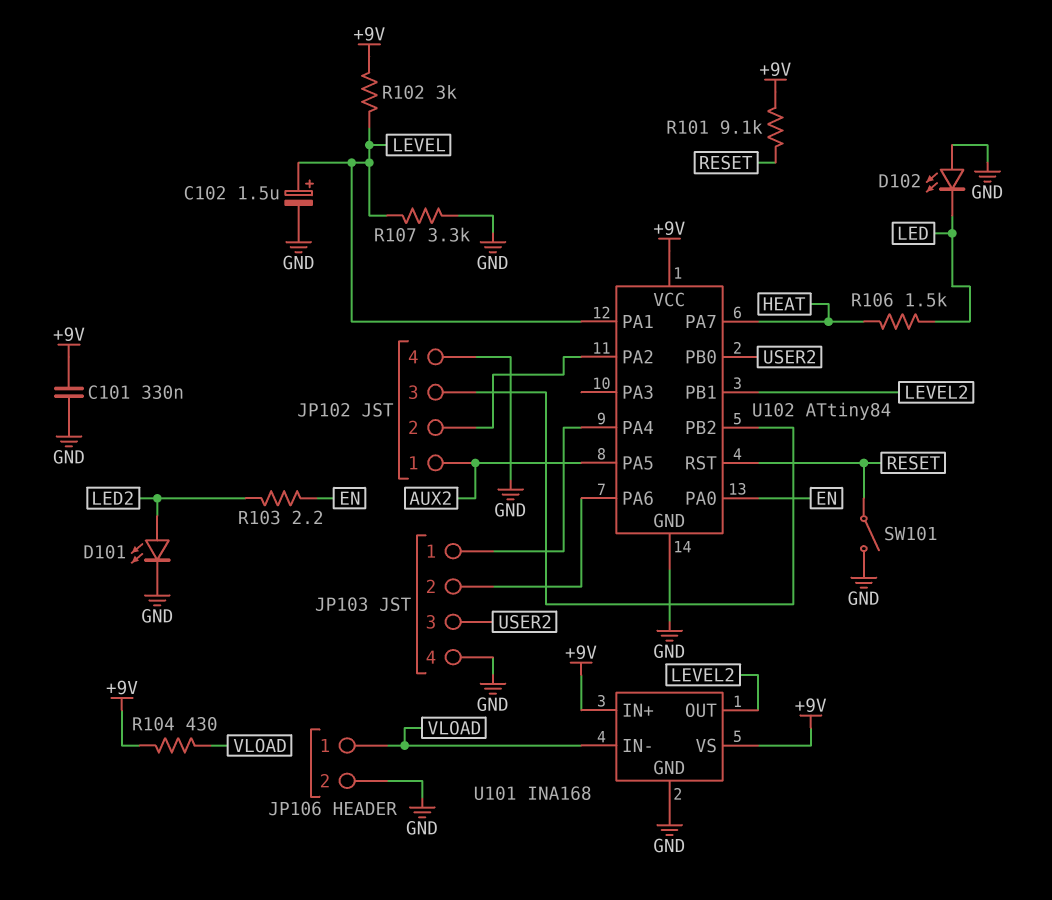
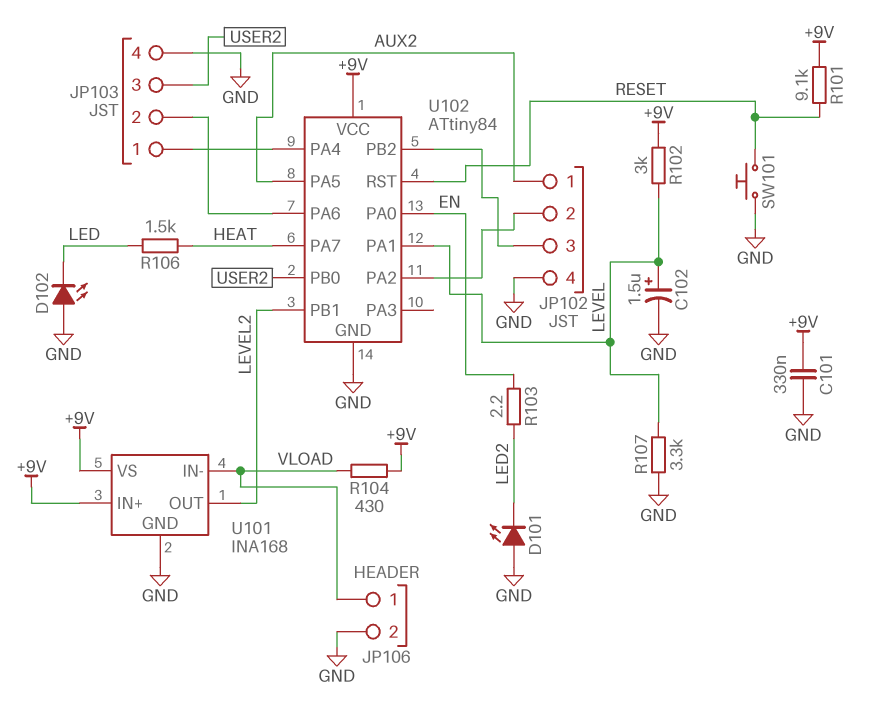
D101: LED (A LED2, K GND) -> LED (A GND, K LED2)
SW101: switch (GND, RESET) -> button (GND, RESET)

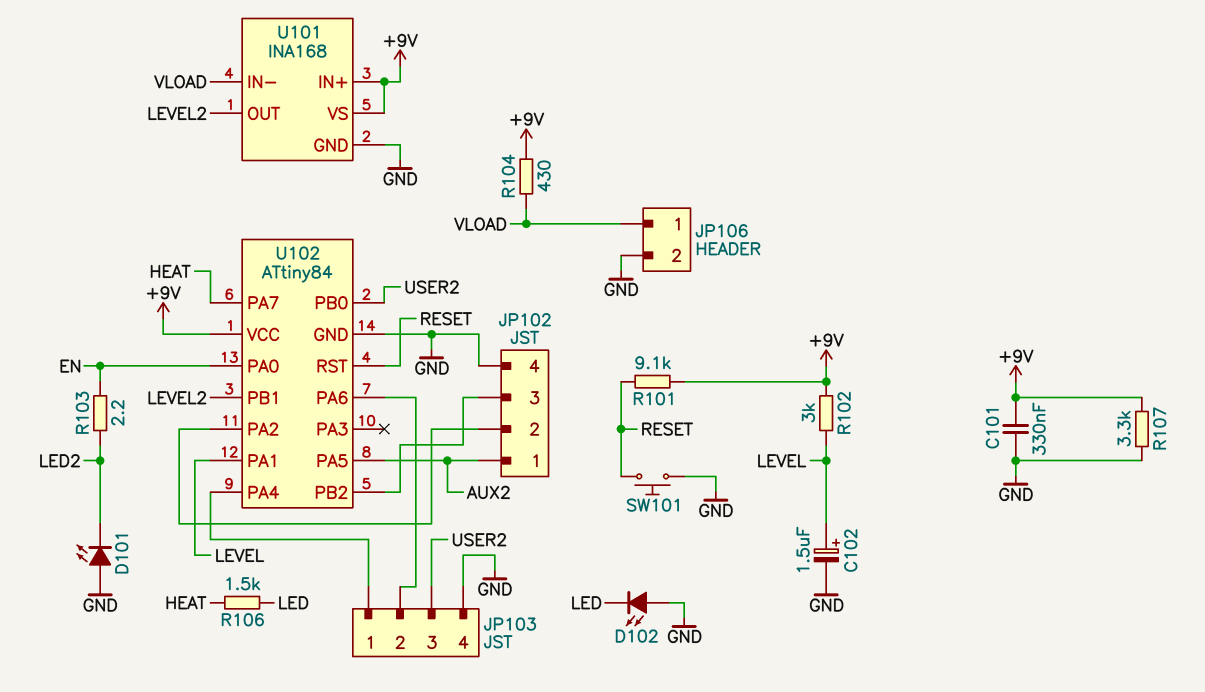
R107: 3.3k (GND, LEVEL) -> 3.3k (+9V, GND)

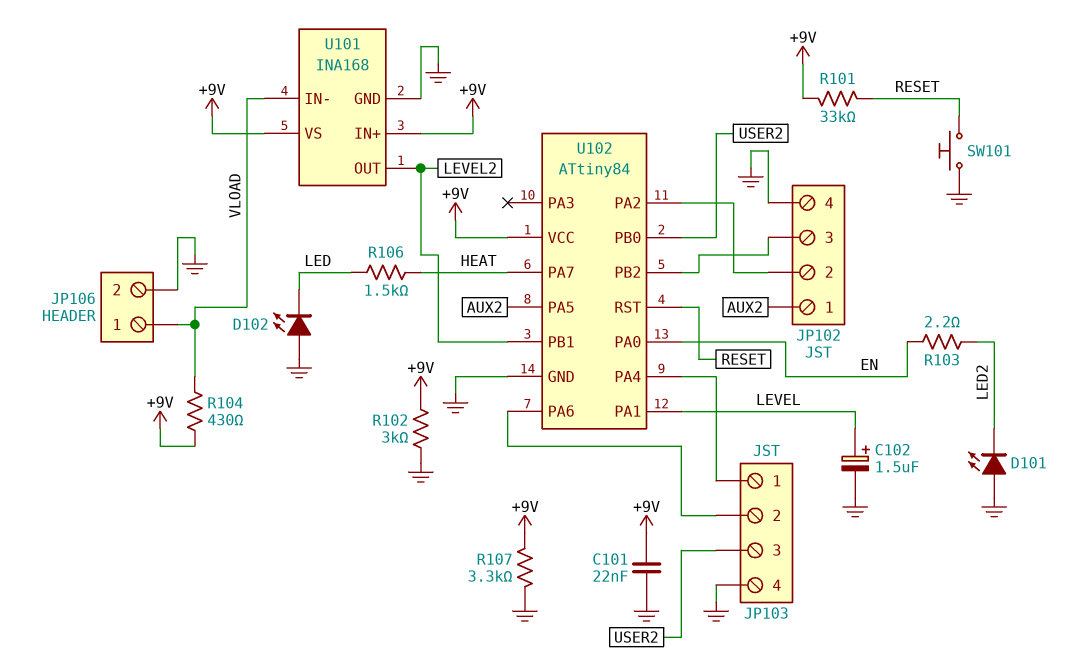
C101: 330nF (+9V, GND) -> 22nF (+9V, GND)
R101: 9.1k (+9V, RESET) -> 33k (+9V, RESET)
R102: 3k (+9V, LEVEL) -> 3k (+9V, GND)

